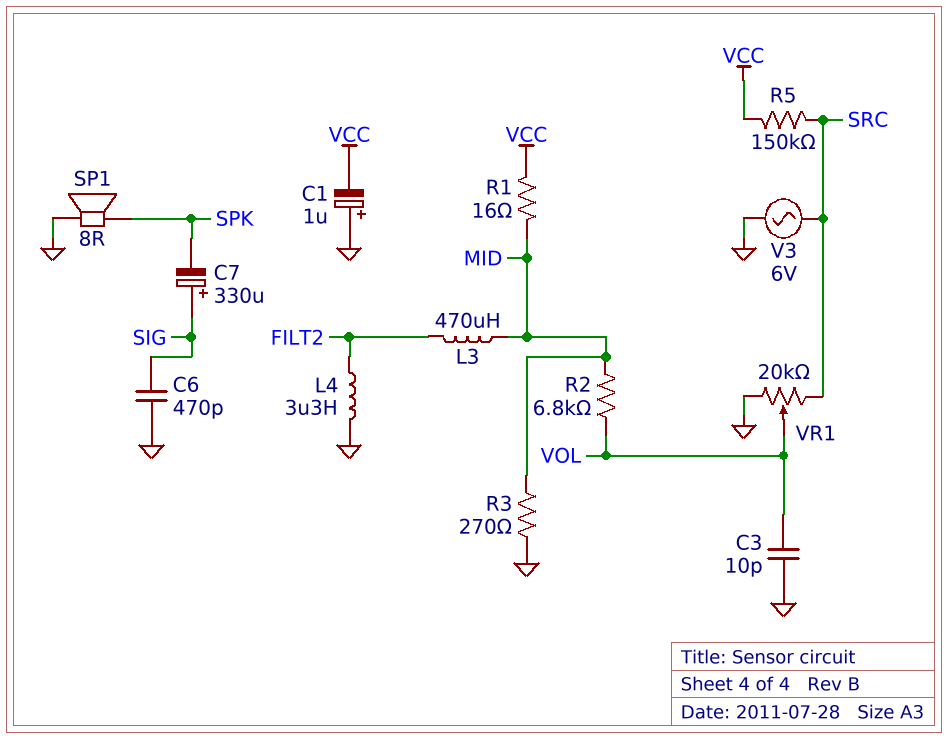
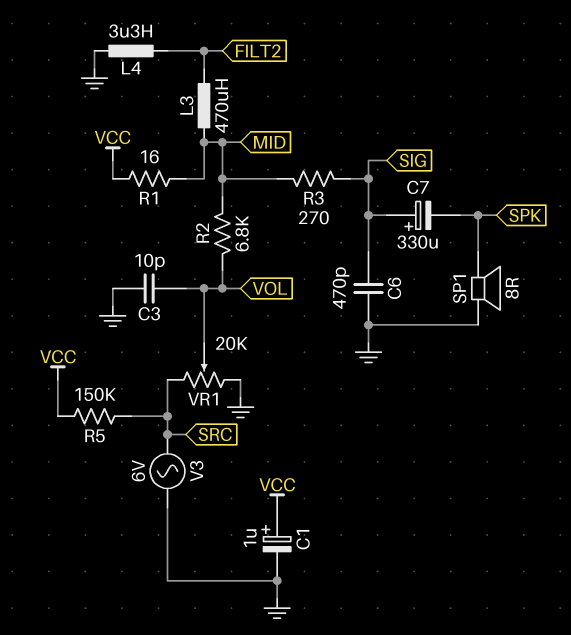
C1: 1uF (plus GND, minus VCC) -> 1uF (plus VCC, minus GND)
R3: 270 (GND, MID) -> 270 (MID, SIG)

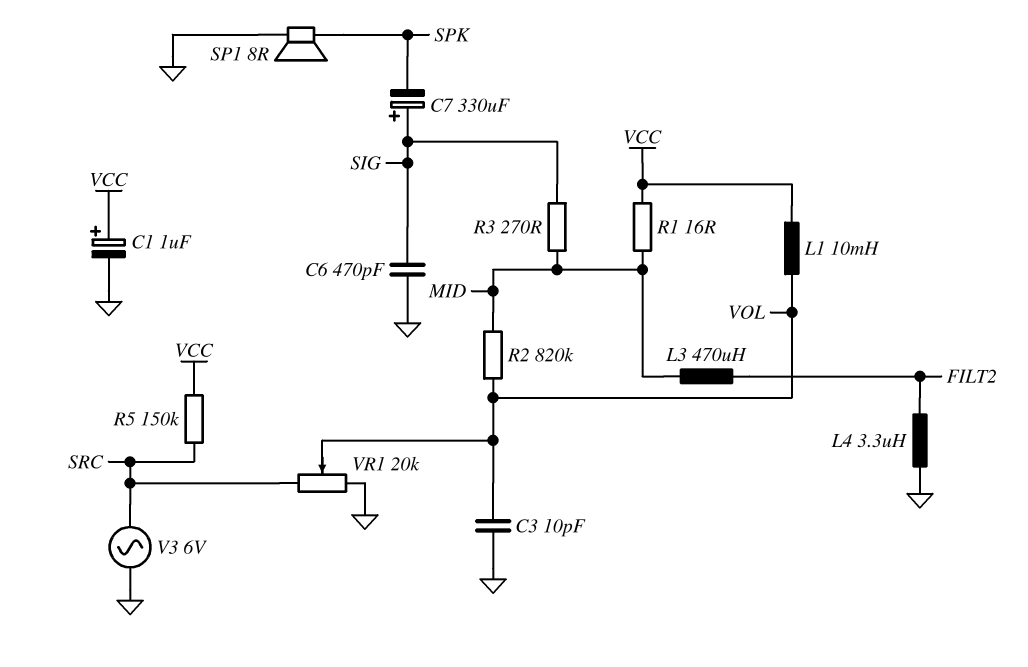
L1: none -> 10mH (VCC, VOL)
R2: 6.8k (MID, VOL) -> 820k (MID, VOL)

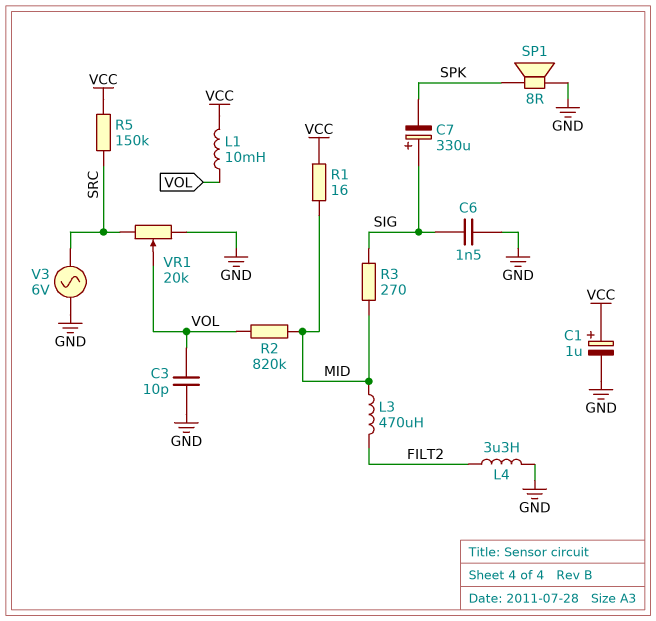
C6: 470pF (GND, SIG) -> 1.5nF (GND, SIG)

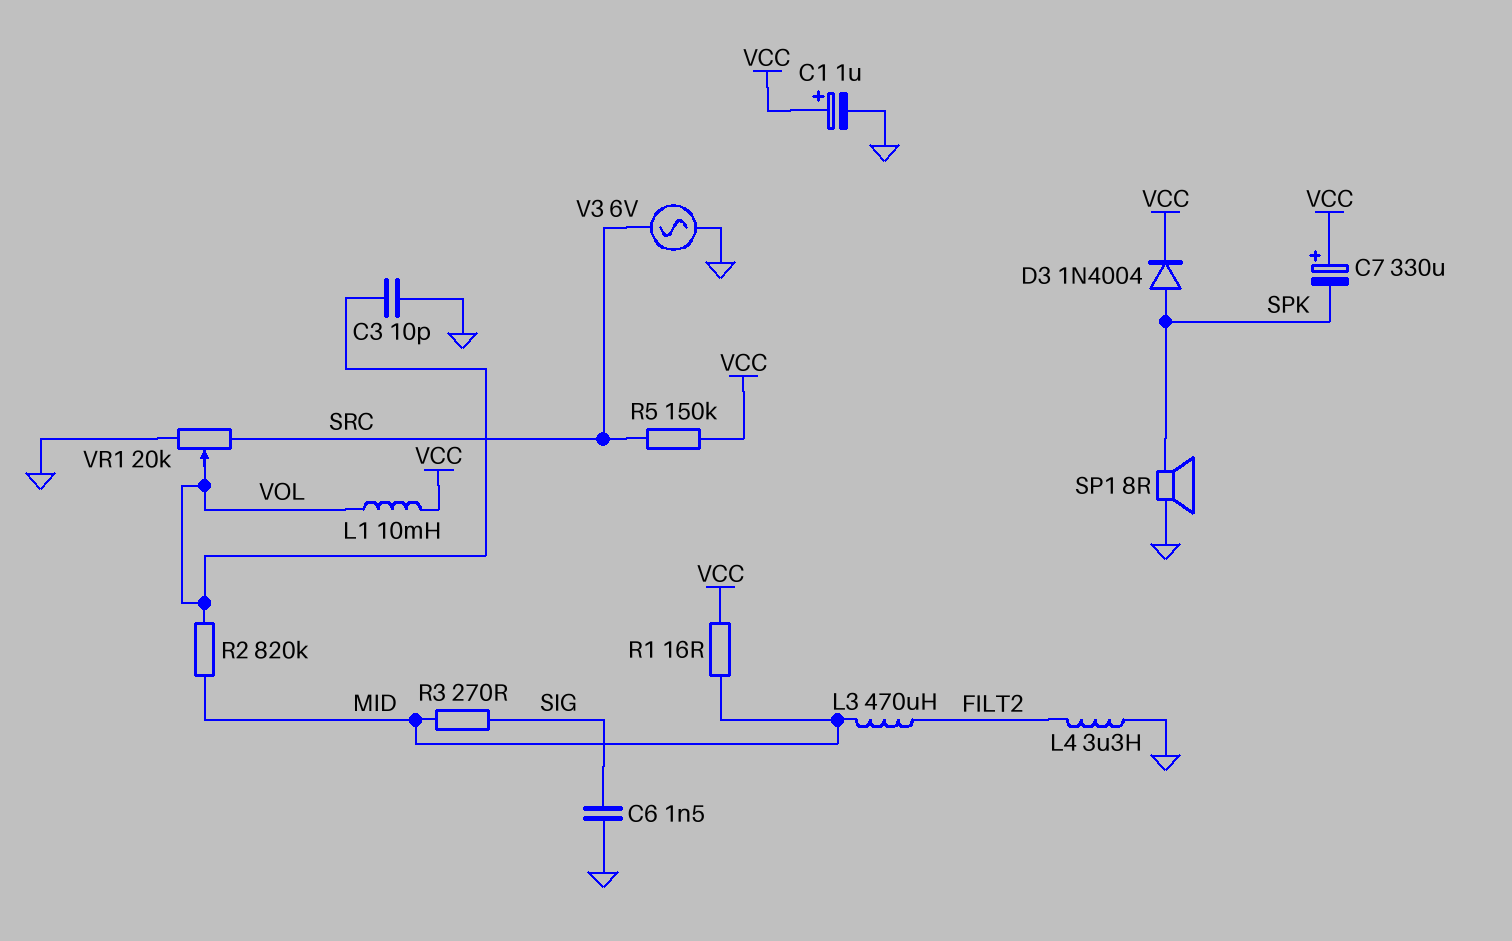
C7: 330uF (plus SIG, minus SPK) -> 330uF (plus VCC, minus SPK)
D3: none -> diode 1N4004 (A SPK, K VCC)

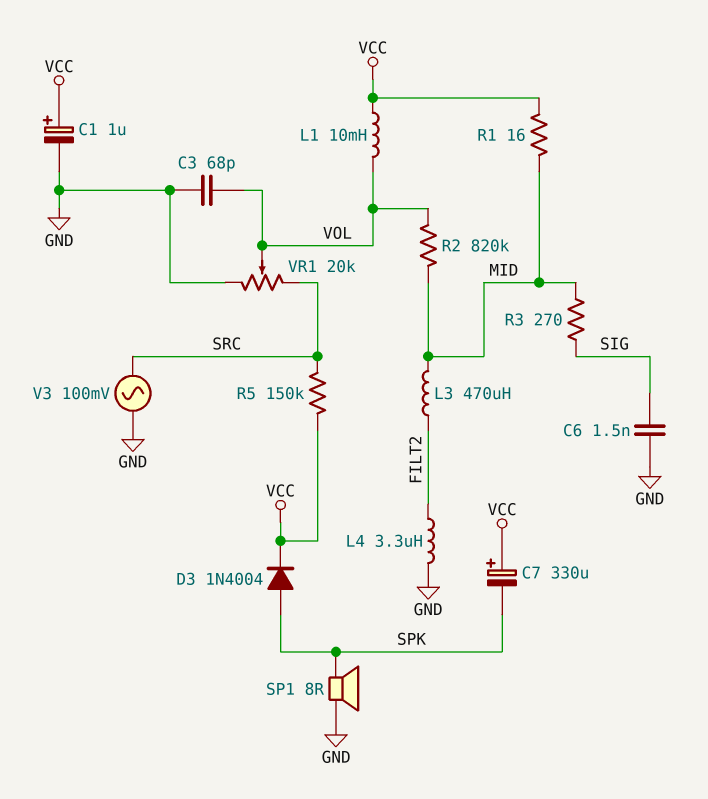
C3: 10pF (GND, VOL) -> 68pF (GND, VOL)
V3: AC 6V (GND, SRC) -> AC 100mV (GND, SRC)

